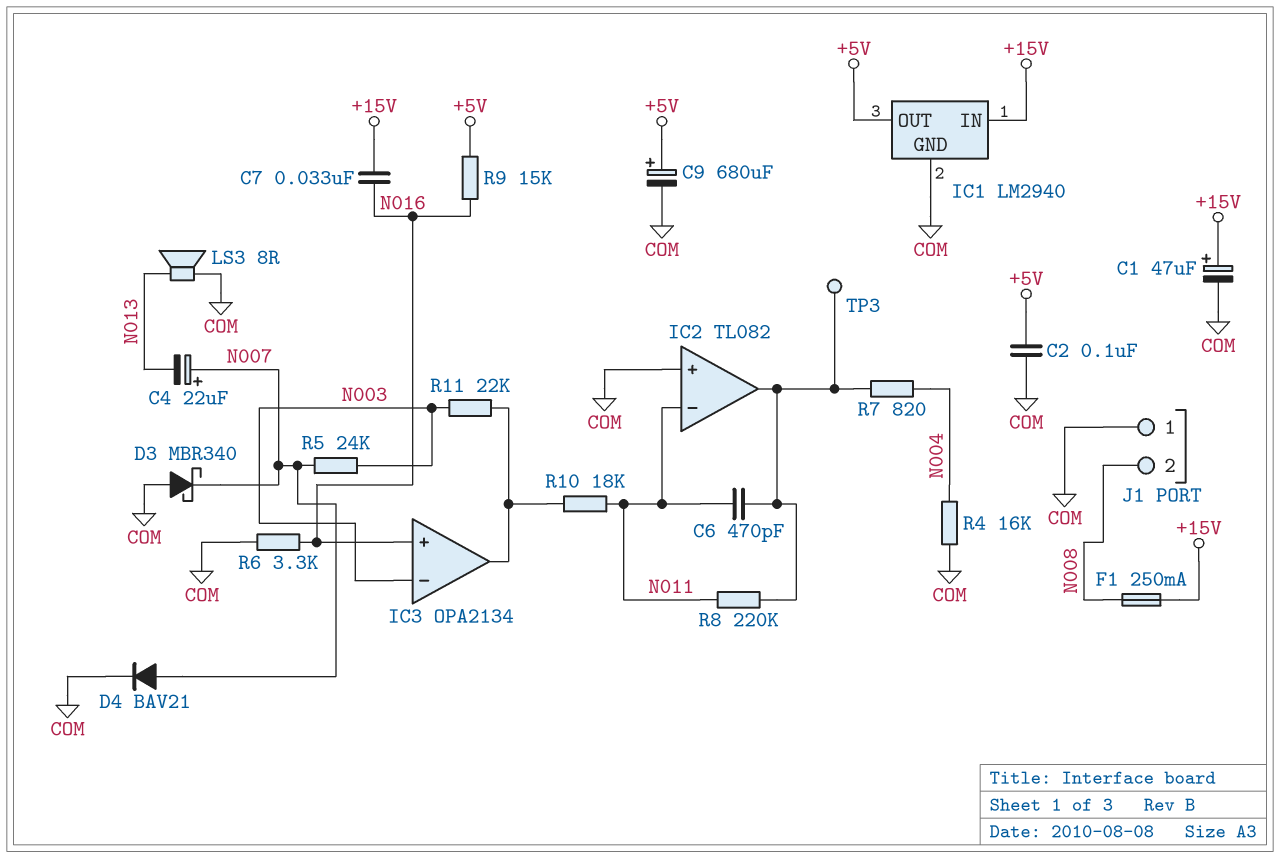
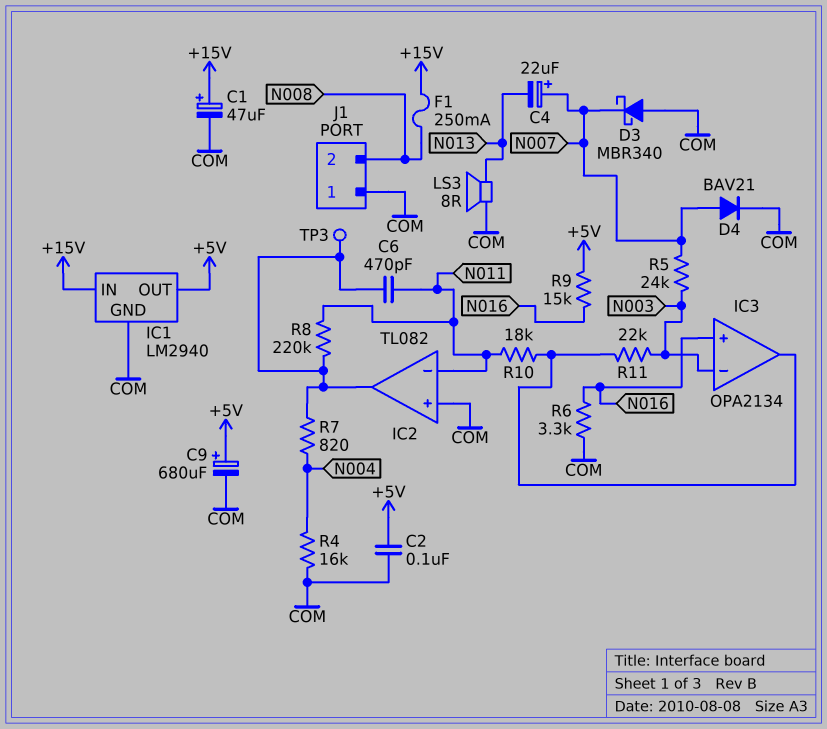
C7: 33nF (+15V, N016) -> none

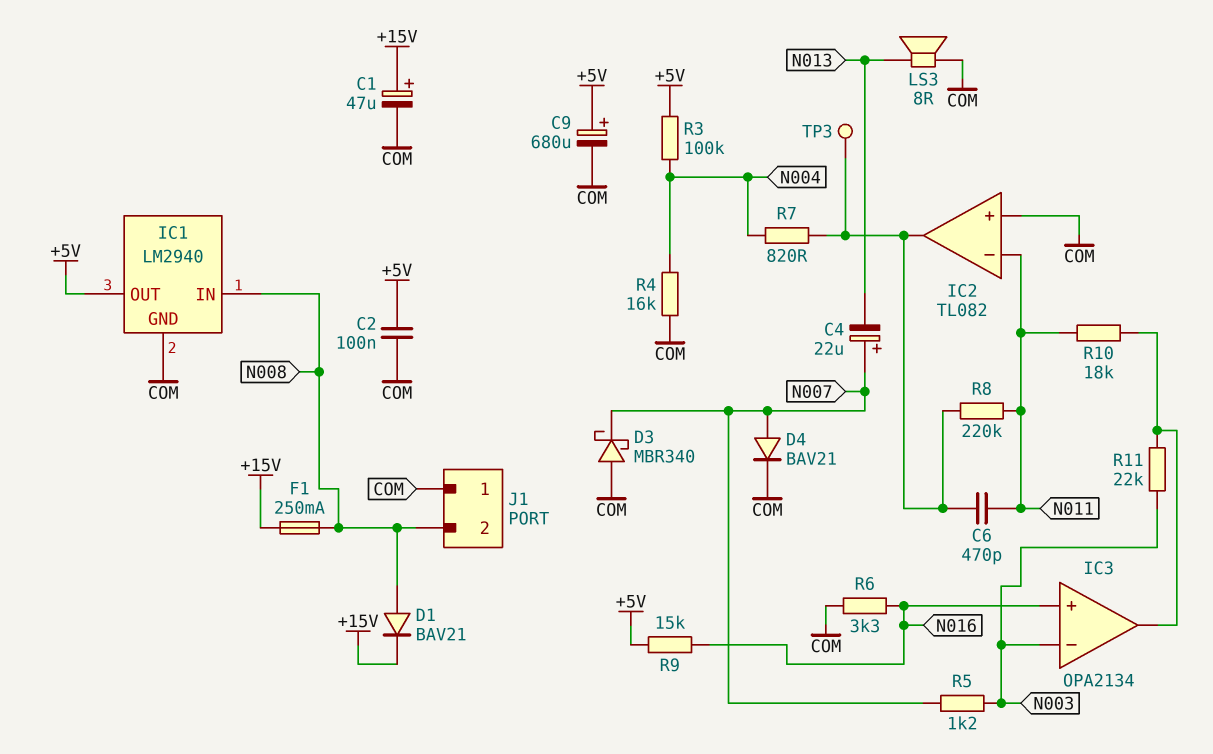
D1: none -> diode BAV21 (A N008, K +15V)
IC1 pin IN: +15V -> N008
R3: none -> 100k (+5V, N004)
R5: 24k (N003, N007) -> 1.2k (N003, N007)

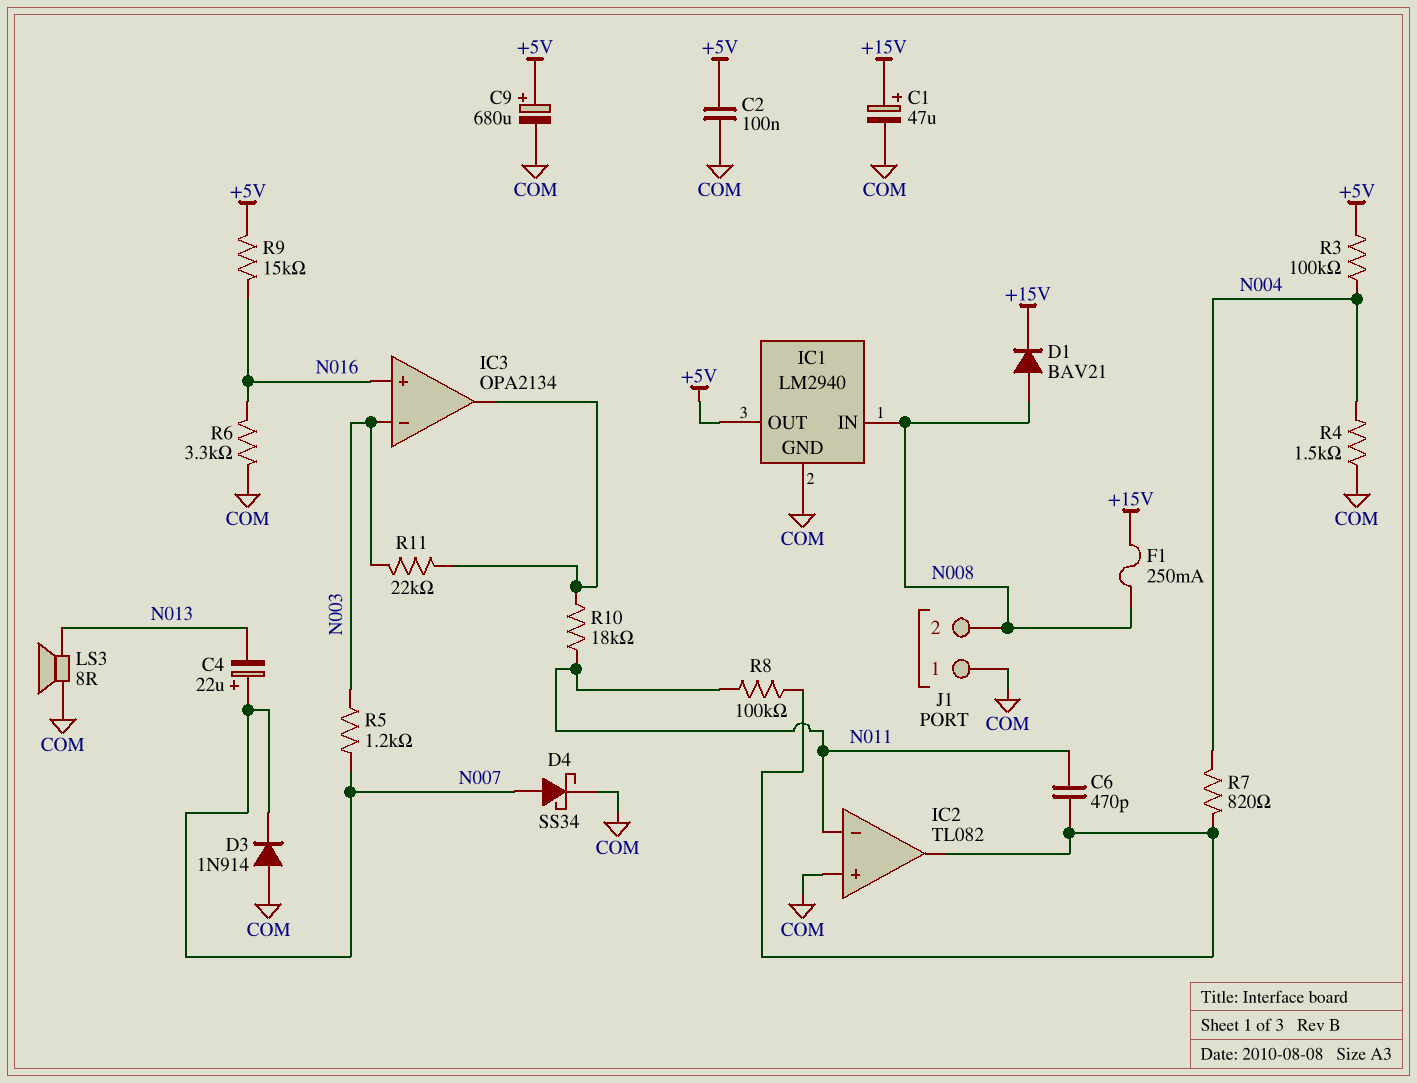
D3: schottky MBR340 (A COM, K N007) -> diode 1N914 (A COM, K N007)
D4: diode BAV21 (A N007, K COM) -> schottky SS34 (A N007, K COM)
R4: 16k (COM, N004) -> 1.5k (COM, N004)
R8: 220k (IC2/out, N011) -> 100k (IC2/out, N011)
TP3: test point (IC2/out) -> none

